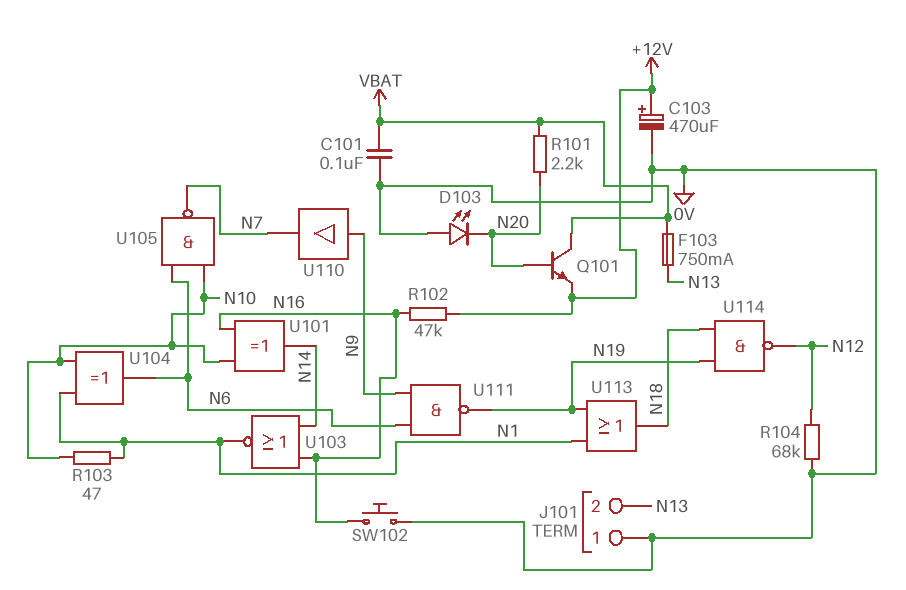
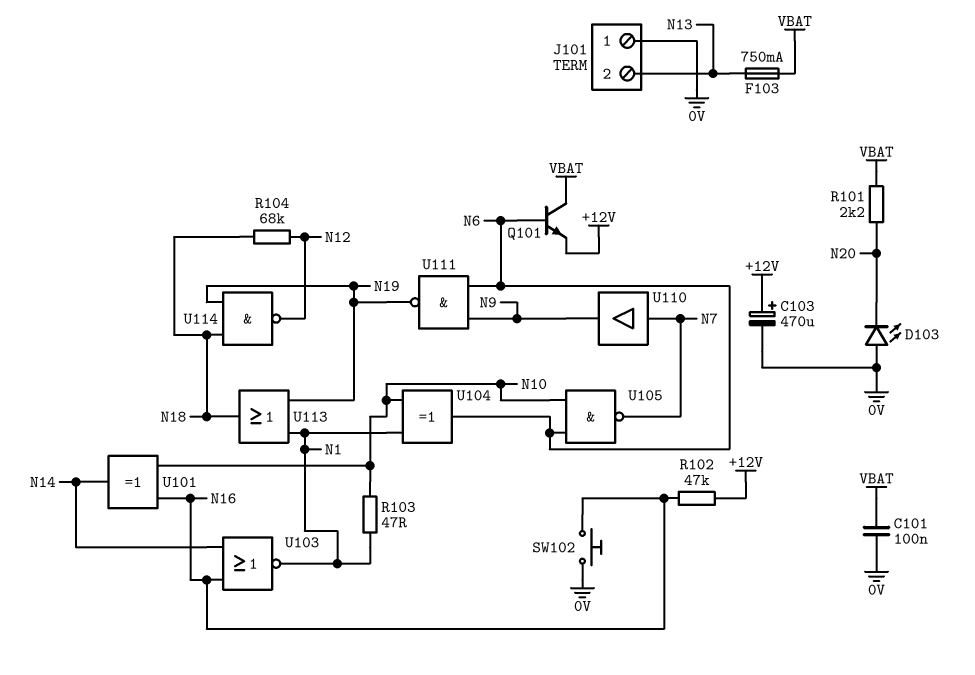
Q101: NPN (B N20, C VBAT, E +12V) -> NPN (B N6, C VBAT, E +12V)
R104: 68k (0V, N12) -> 68k (N12, N18)
U110: buffer (in N9, out N7) -> buffer (in N7, out N9)

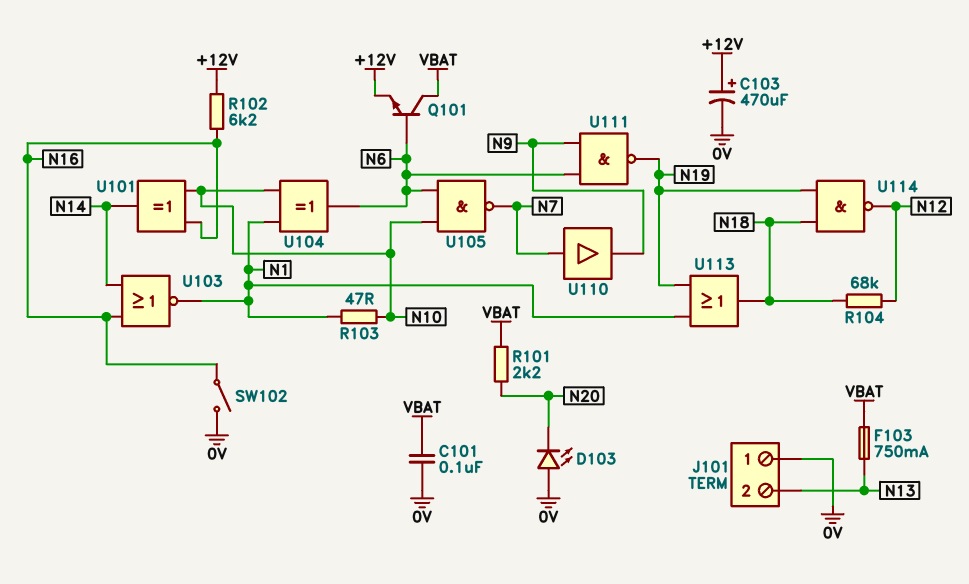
R102: 47k (+12V, N16) -> 6.2k (+12V, N16)
SW102: button (0V, N16) -> switch (0V, N16)

